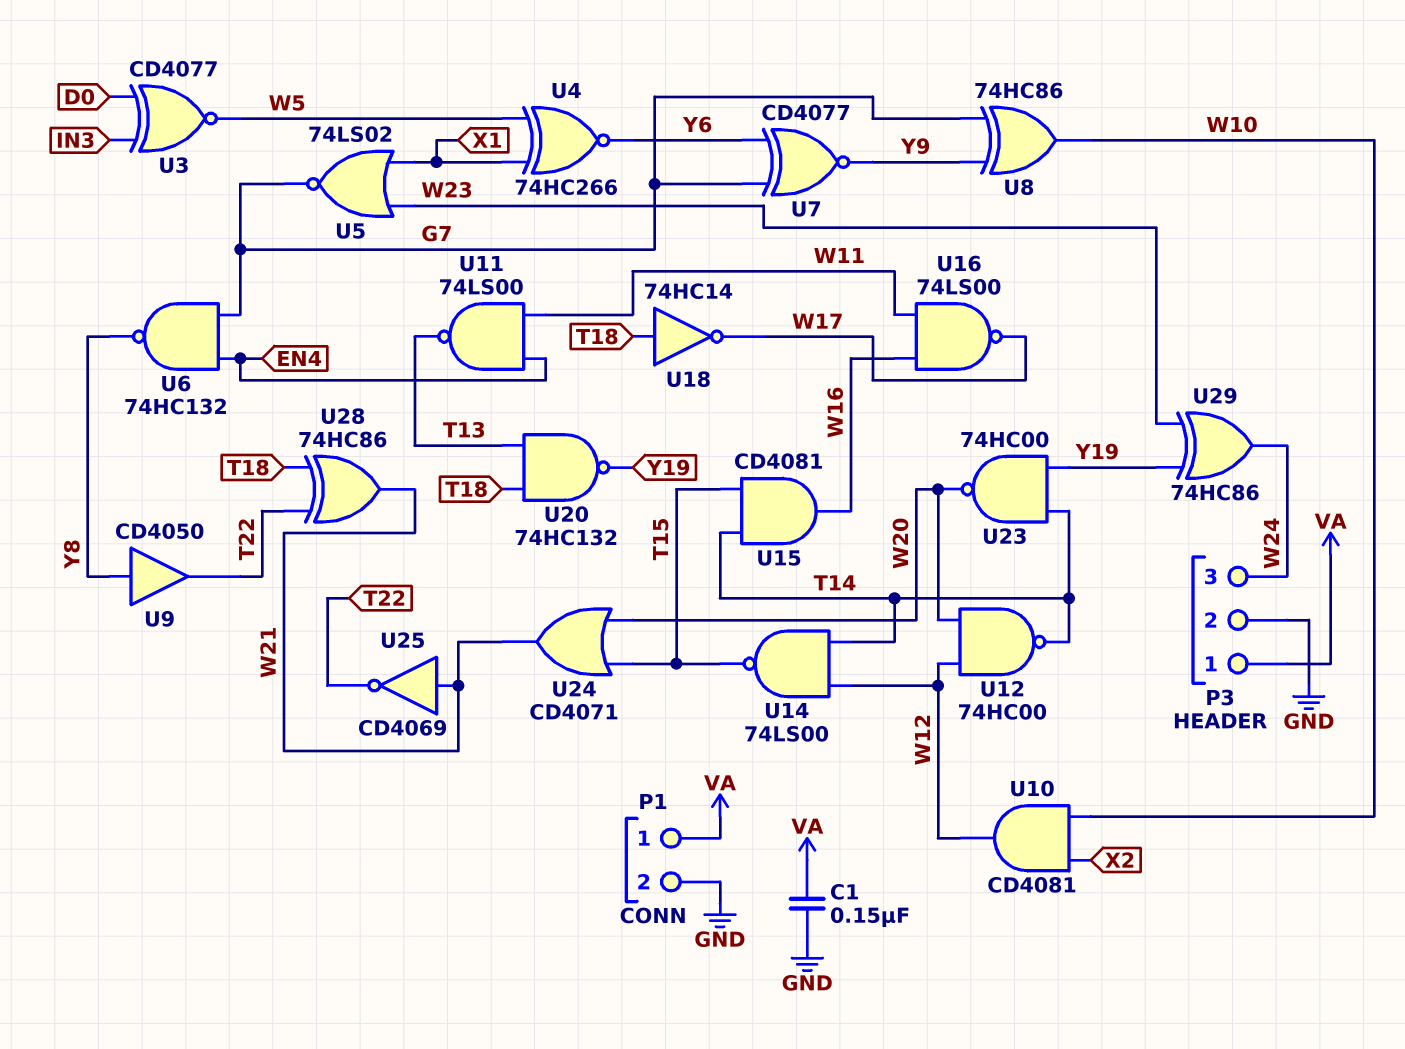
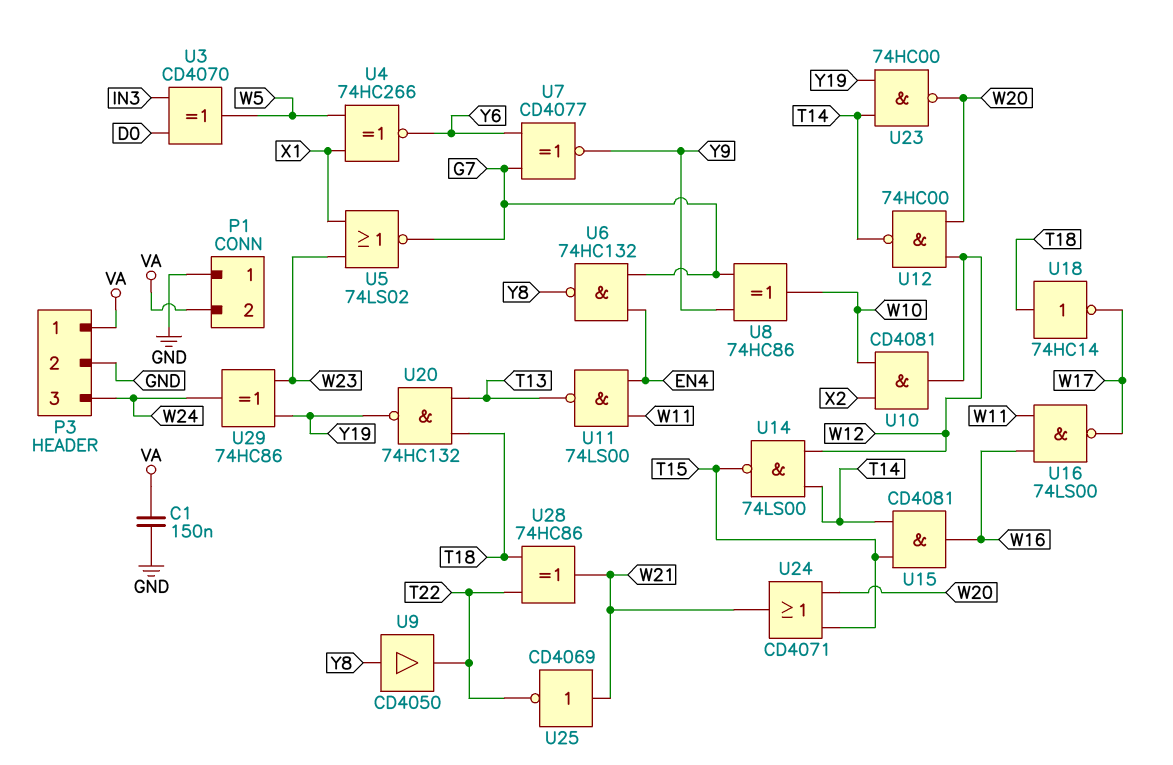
P1 pin 1: VA -> GND
P1 pin 2: GND -> VA
U3: XNOR CD4077 (in D0, in IN3, out W5) -> XOR CD4070 (in D0, in IN3, out W5)

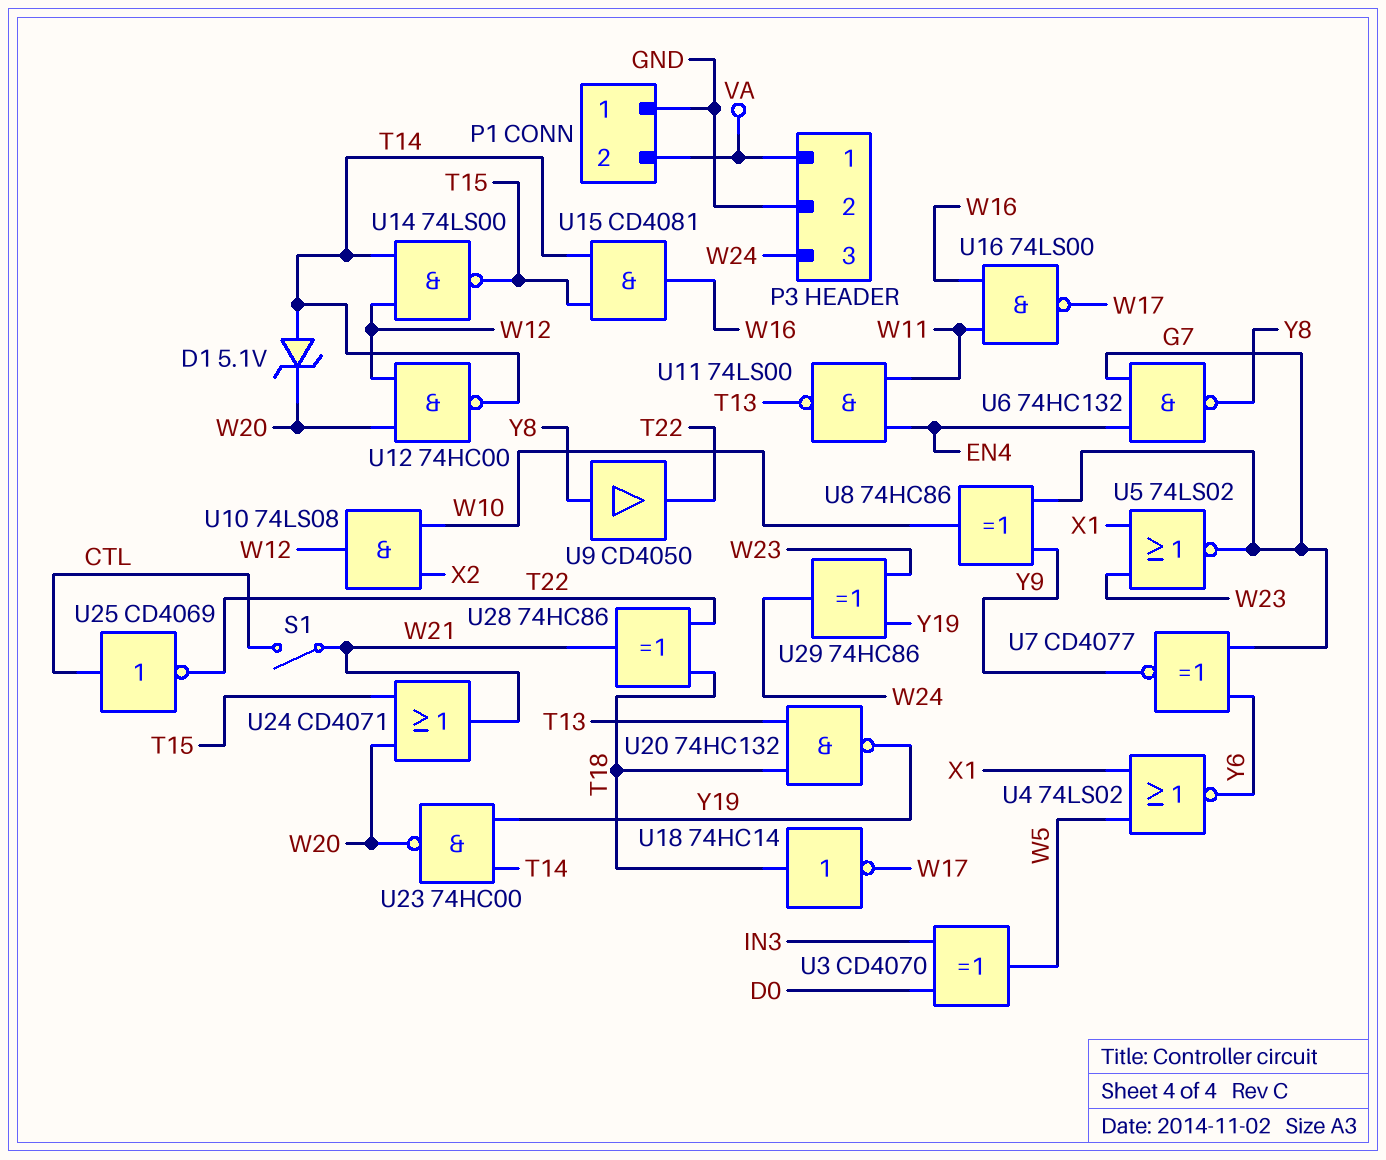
C1: 150nF (GND, VA) -> none
D1: none -> zener 5.1V (A T14, K W20)
S1: none -> switch (CTL, W21)
U4: XNOR 74HC266 (in W5, in X1, out Y6) -> NOR 74LS02 (in W5, in X1, out Y6)
U10: AND CD4081 (in W10, in X2, out W12) -> AND 74LS08 (in W10, in X2, out W12)
U25: NOT CD4069 (in W21, out T22) -> NOT CD4069 (in CTL, out T22)

